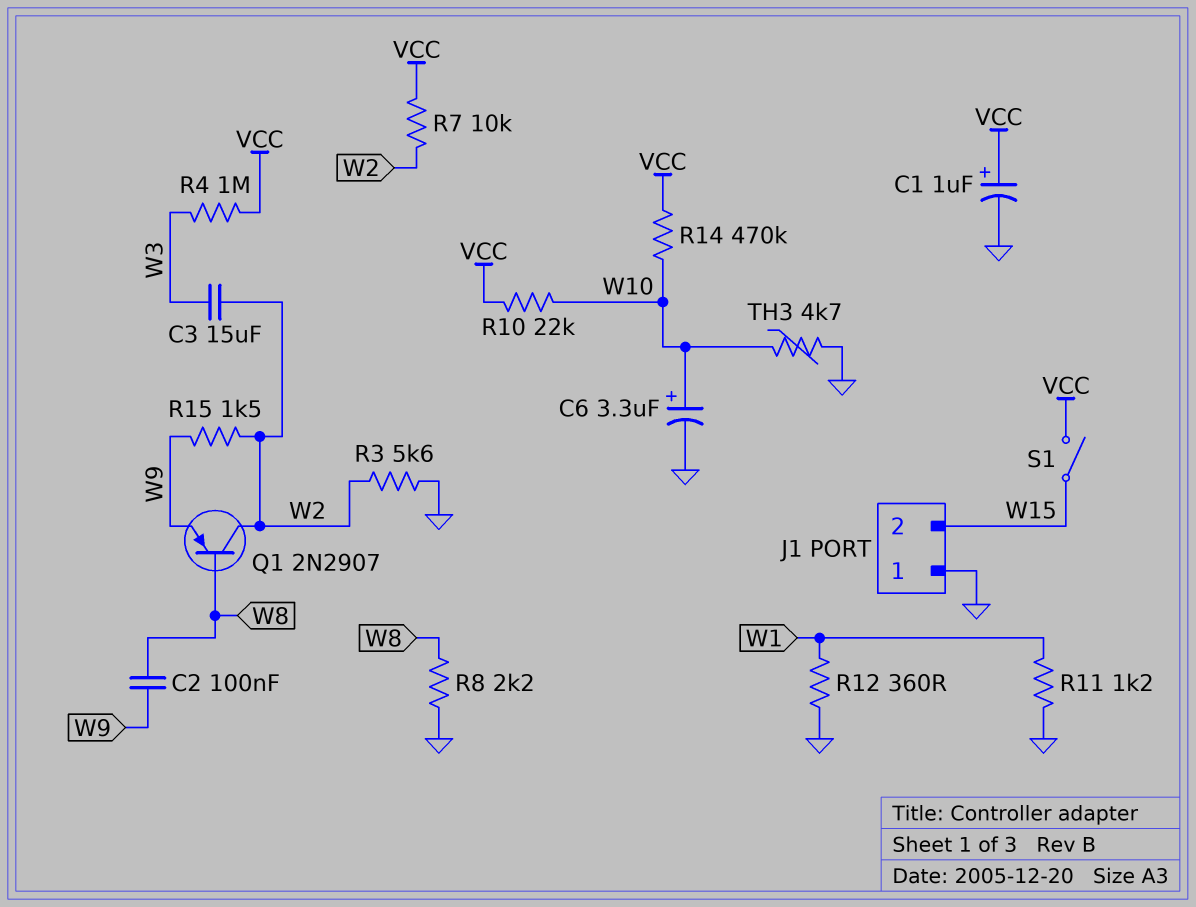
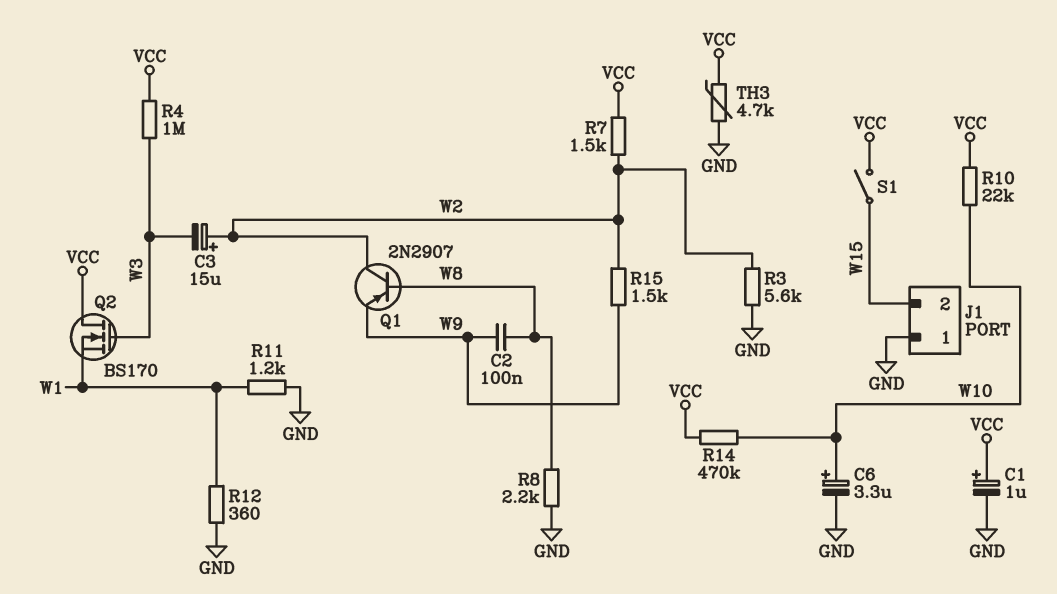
C3: 15uF (W2, W3) -> 15uF (plus W2, minus W3)
Q2: none -> NMOS BS170 (G W3, D VCC, S W1)
R7: 10k (VCC, W2) -> 1.5k (VCC, W2)
TH3: 4.7k (GND, W10) -> 4.7k (GND, VCC)

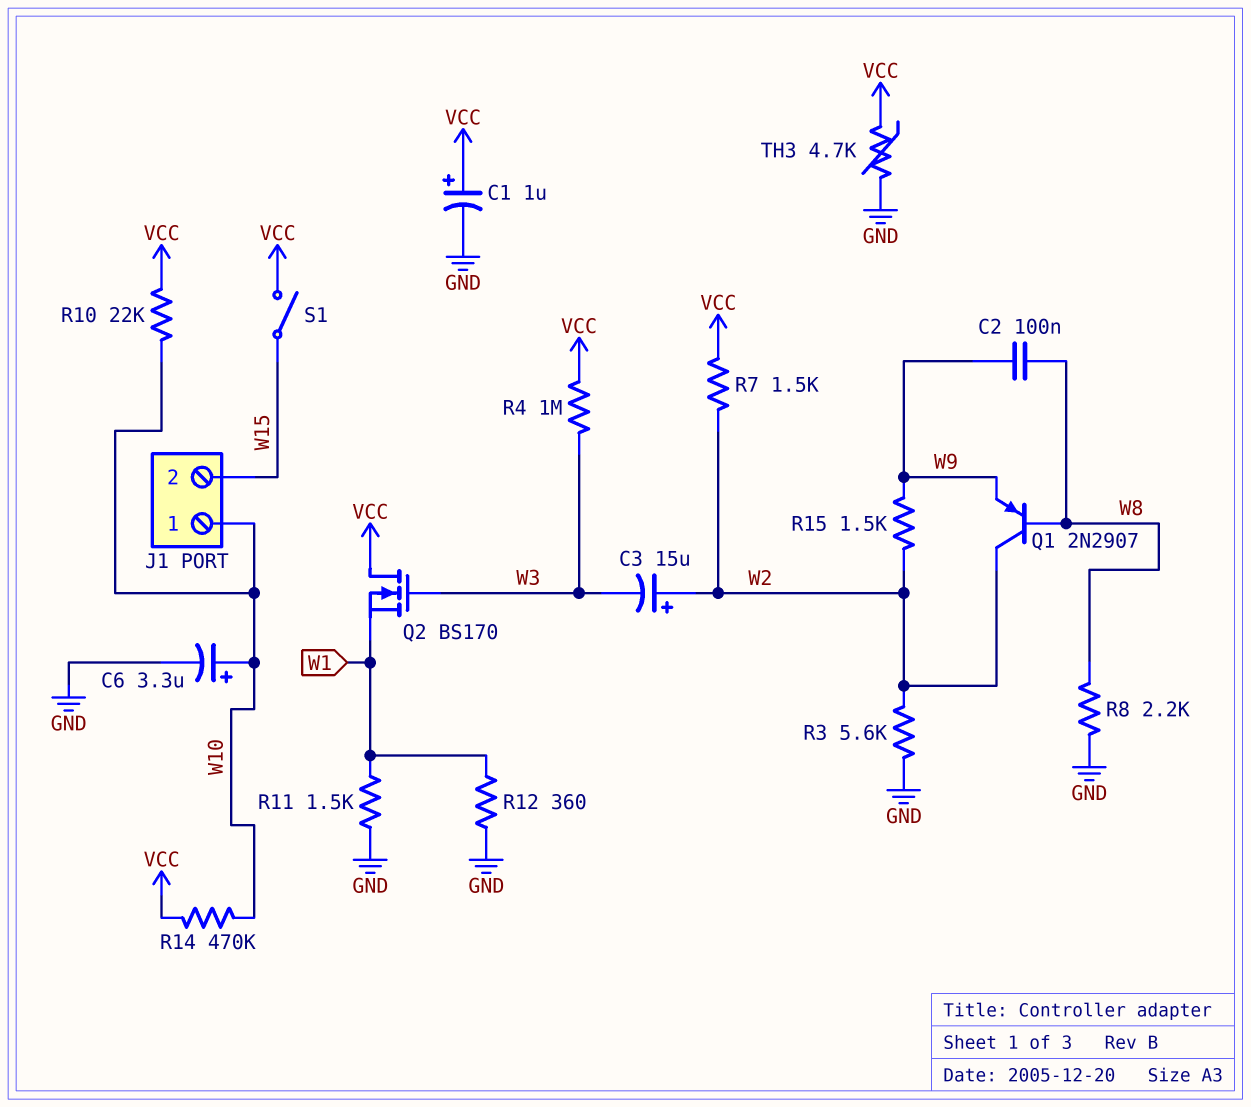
J1 pin 1: GND -> W10
R11: 1.2k (GND, W1) -> 1.5k (GND, W1)

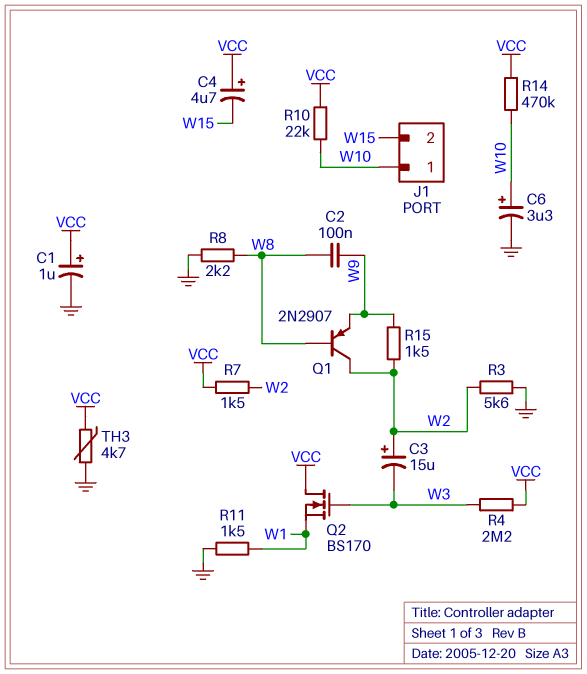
C4: none -> 4.7uF (plus VCC, minus W15)
R4: 1M (VCC, W3) -> 2.2M (VCC, W3)
R12: 360 (GND, W1) -> none
S1: switch (VCC, W15) -> none

